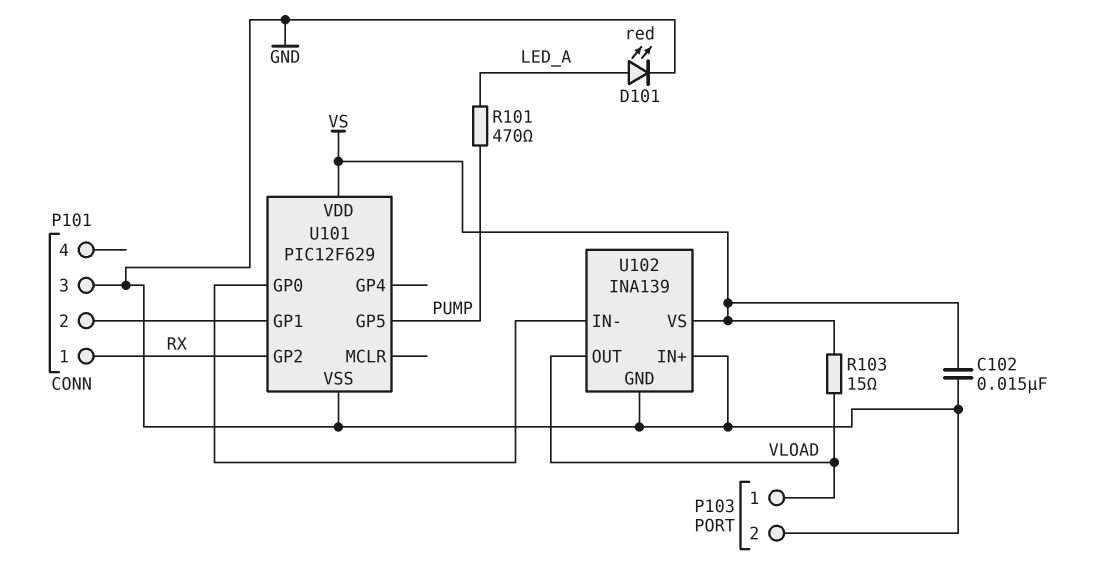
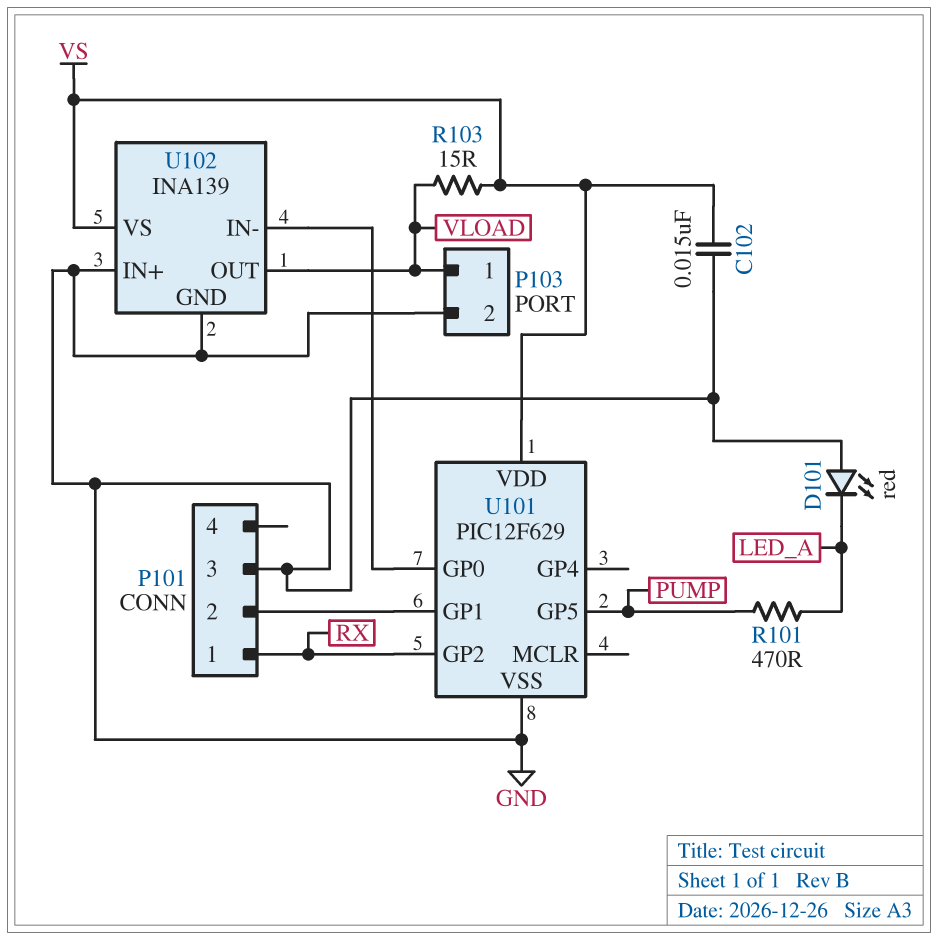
D101: LED red (A LED_A, K GND) -> LED red (A GND, K LED_A)

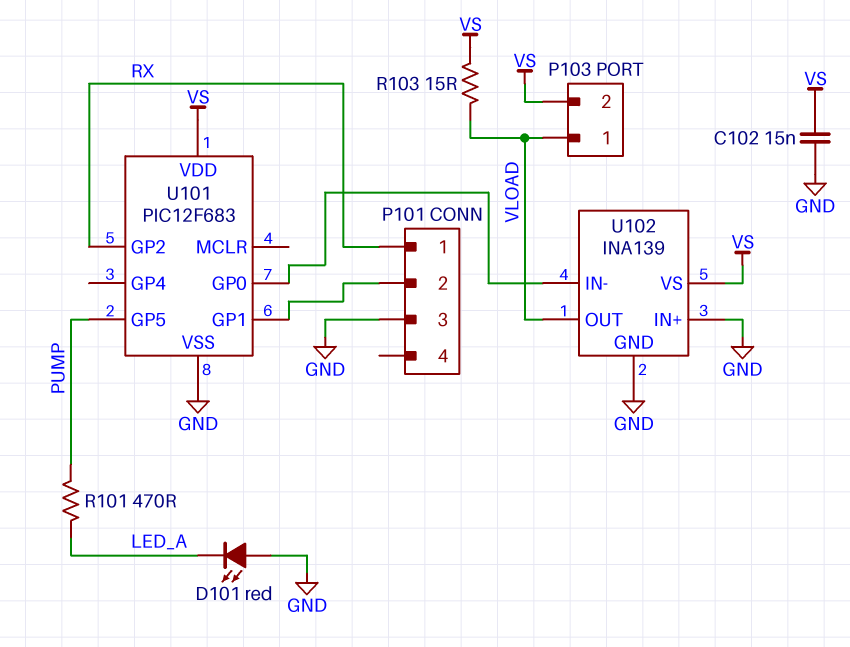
P103 pin 2: GND -> VS
U101: PIC12F629 -> PIC12F683

